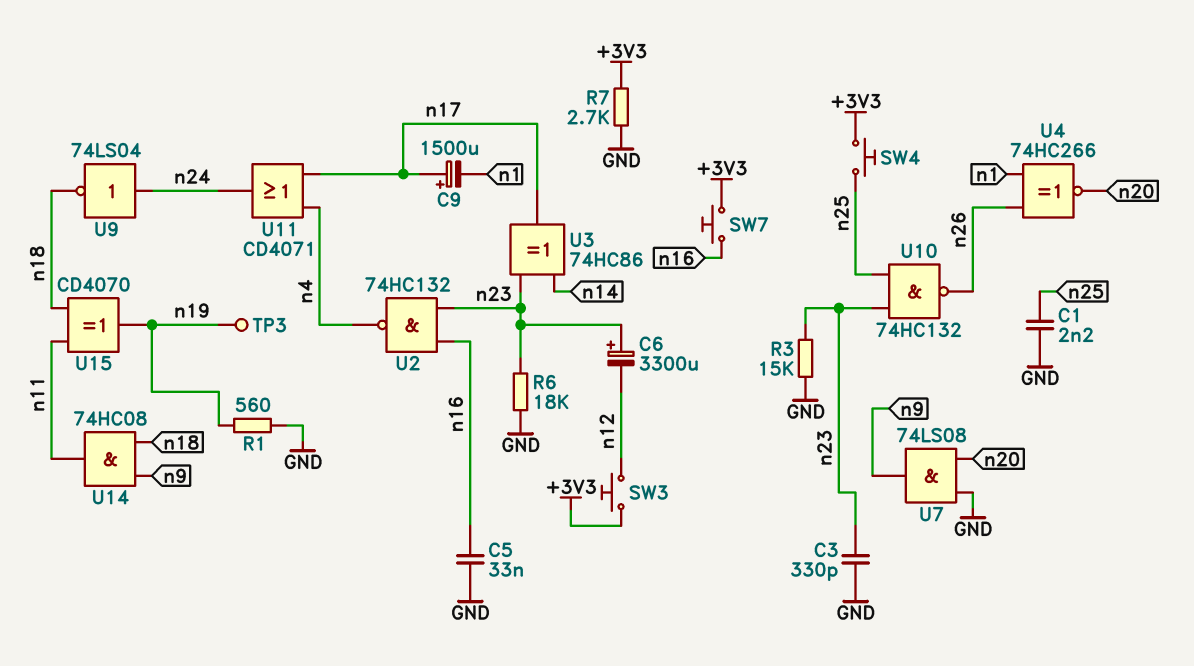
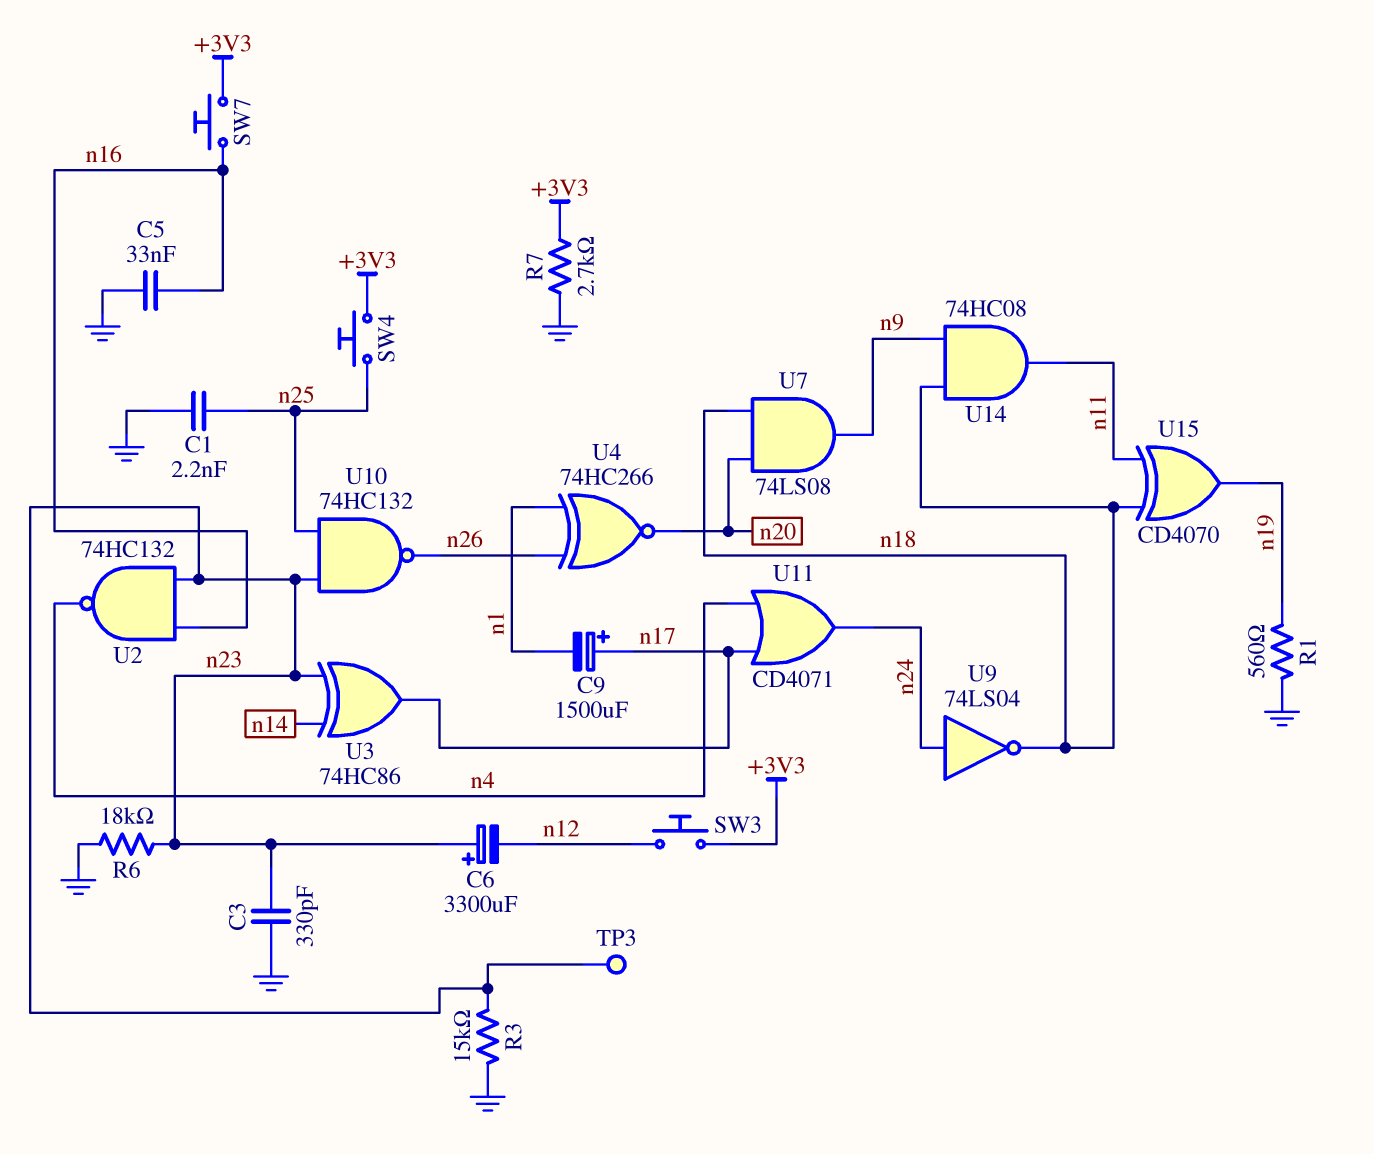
TP3: test point (n19) -> test point (n23)
U7: AND 74LS08 (in GND, in n20, out n9) -> AND 74LS08 (in n18, in n20, out n9)

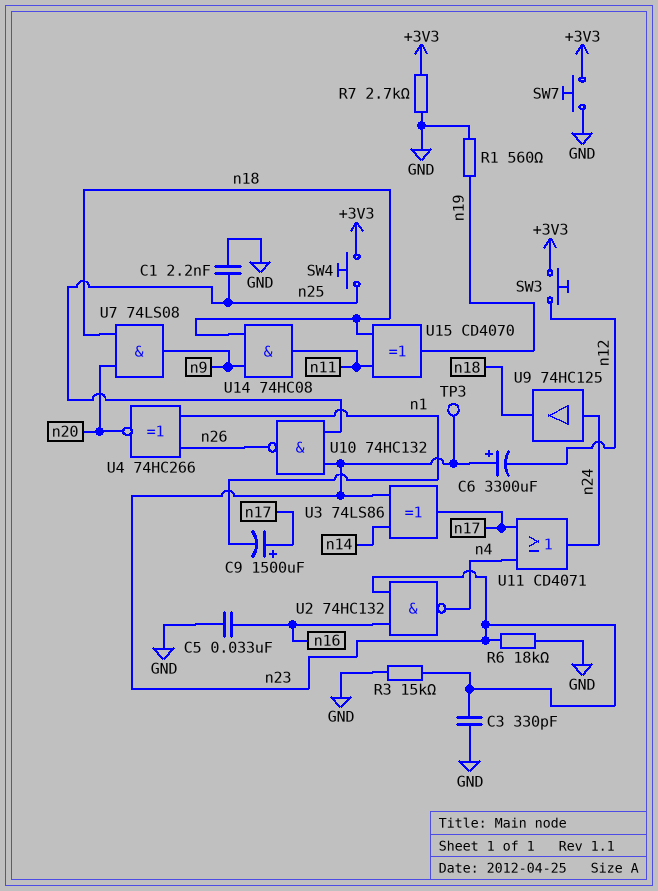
SW7: button (+3V3, n16) -> button (+3V3, GND)
U3: XOR 74HC86 (in n14, in n23, out n17) -> XOR 74LS86 (in n14, in n23, out n17)
U9: NOT 74LS04 (in n24, out n18) -> buffer 74HC125 (in n24, out n18)

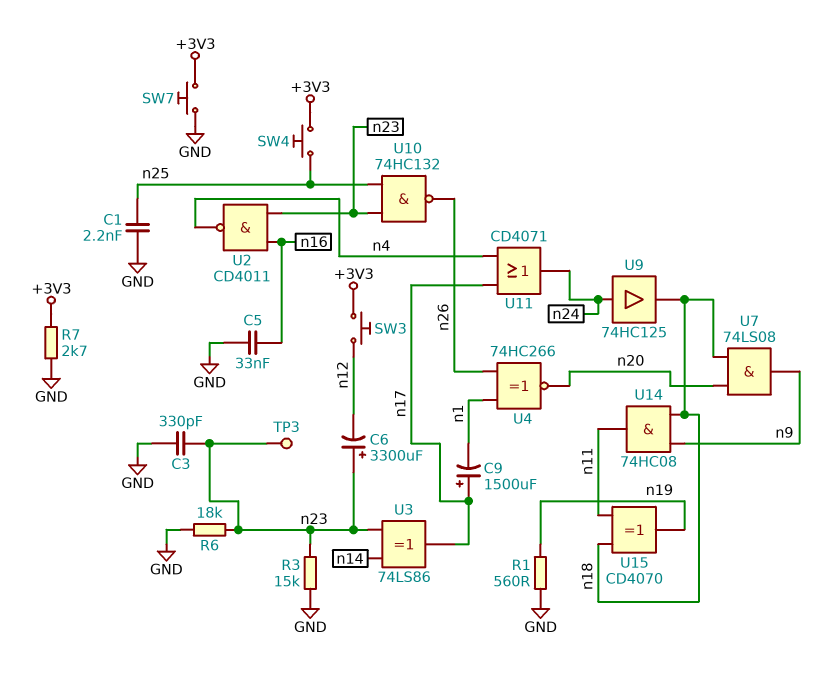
U2: NAND 74HC132 (in n16, in n23, out n4) -> NAND CD4011 (in n16, in n23, out n4)

